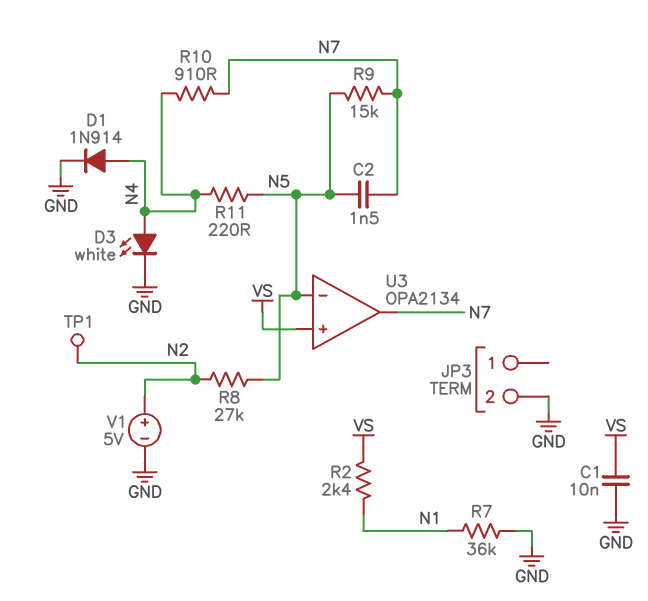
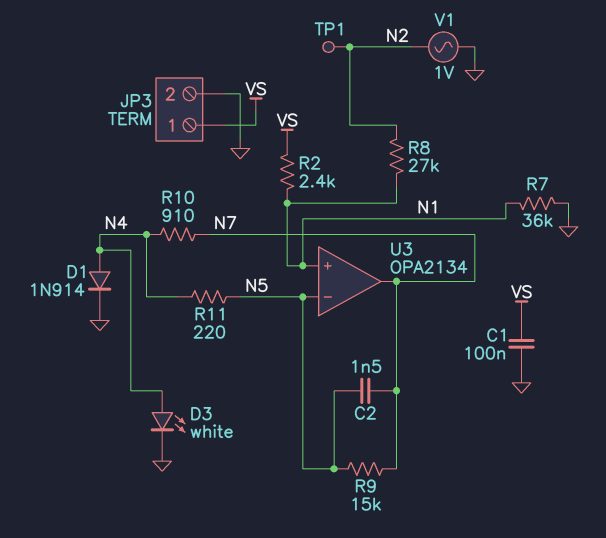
C1: 10nF (GND, VS) -> 100nF (GND, VS)
JP3 pin 1: none -> VS
R8: 27k (N2, N5) -> 27k (N1, N2)
U3 pin in+: VS -> N1
V1: 5V (plus N2, minus GND) -> AC 1V (GND, N2)

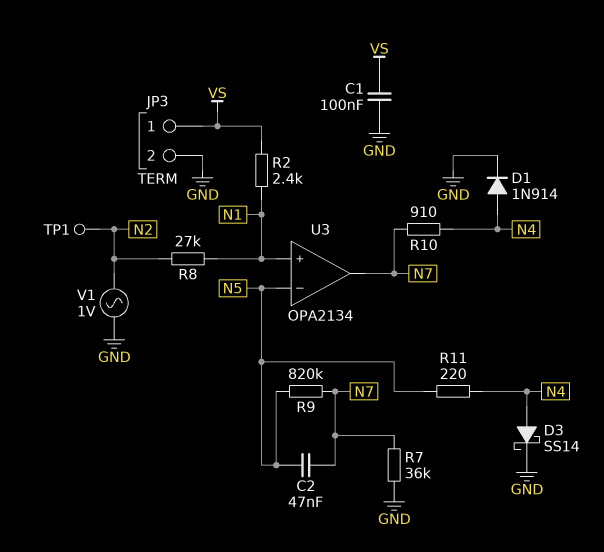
C2: 1.5nF (N5, N7) -> 47nF (N5, N7)
D3: LED white (A N4, K GND) -> schottky SS14 (A N4, K GND)
R7: 36k (GND, N1) -> 36k (GND, N7)
R9: 15k (N5, N7) -> 820k (N5, N7)

